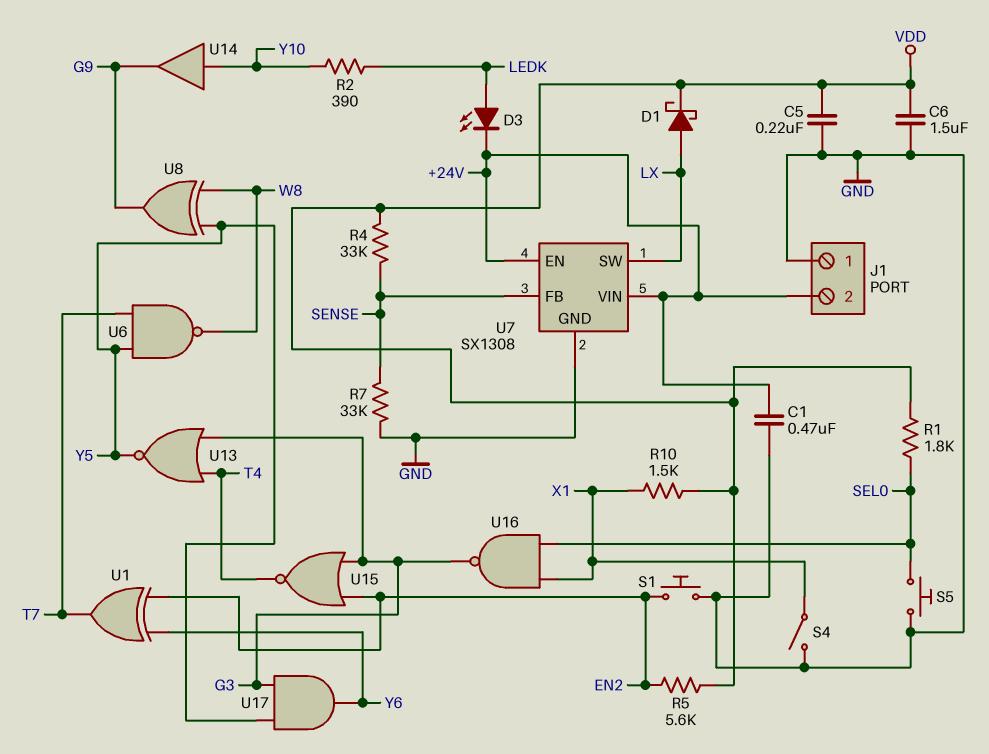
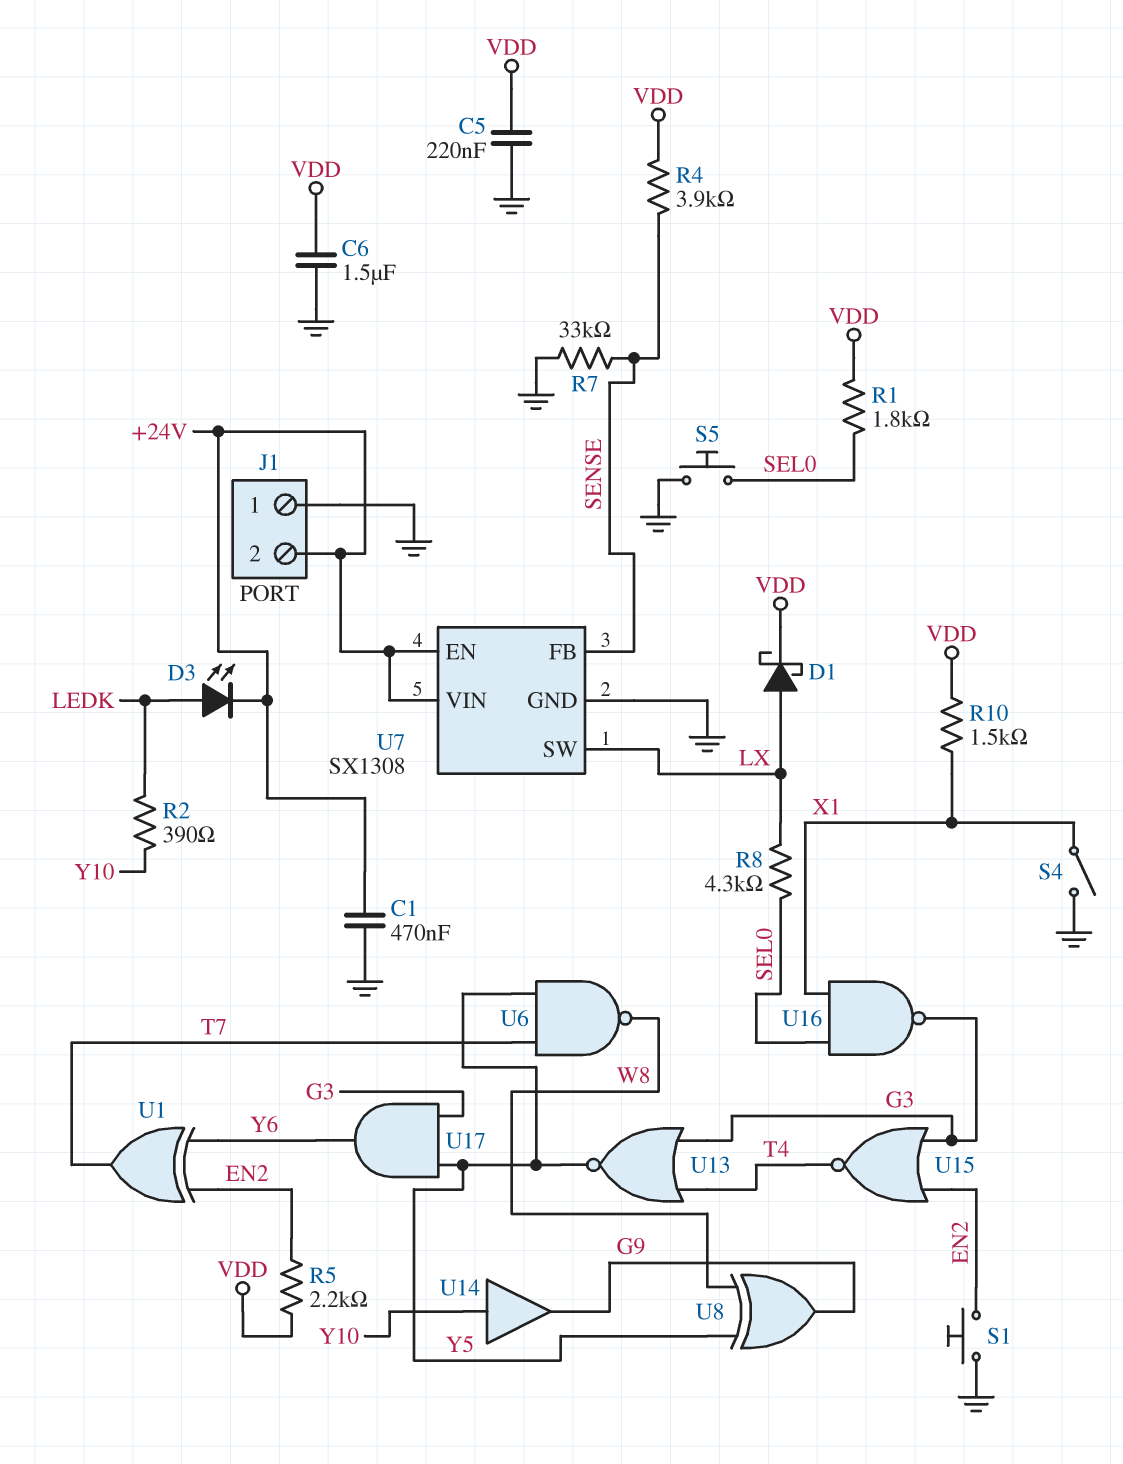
R4: 33k (SENSE, VDD) -> 3.9k (SENSE, VDD)
R5: 5.6k (EN2, VDD) -> 2.2k (EN2, VDD)
R8: none -> 4.3k (LX, SEL0)

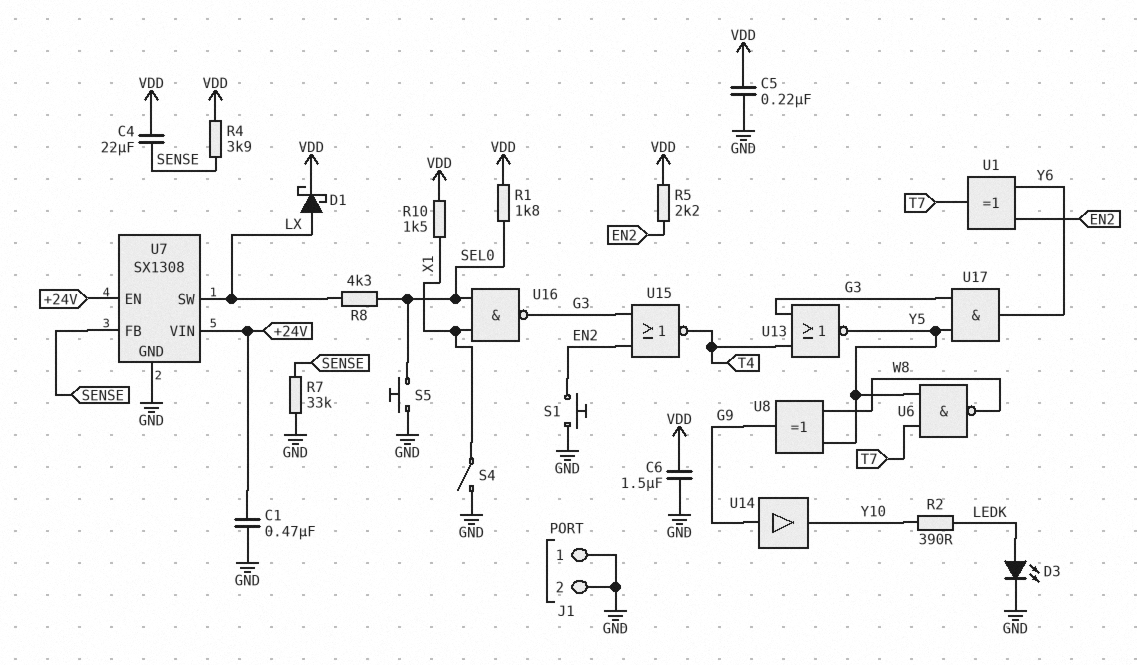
C4: none -> 22uF (SENSE, VDD)
D3: LED (A LEDK, K +24V) -> LED (A LEDK, K GND)
J1 pin 2: +24V -> GND
U14: buffer (in Y10, out G9) -> buffer (in G9, out Y10)

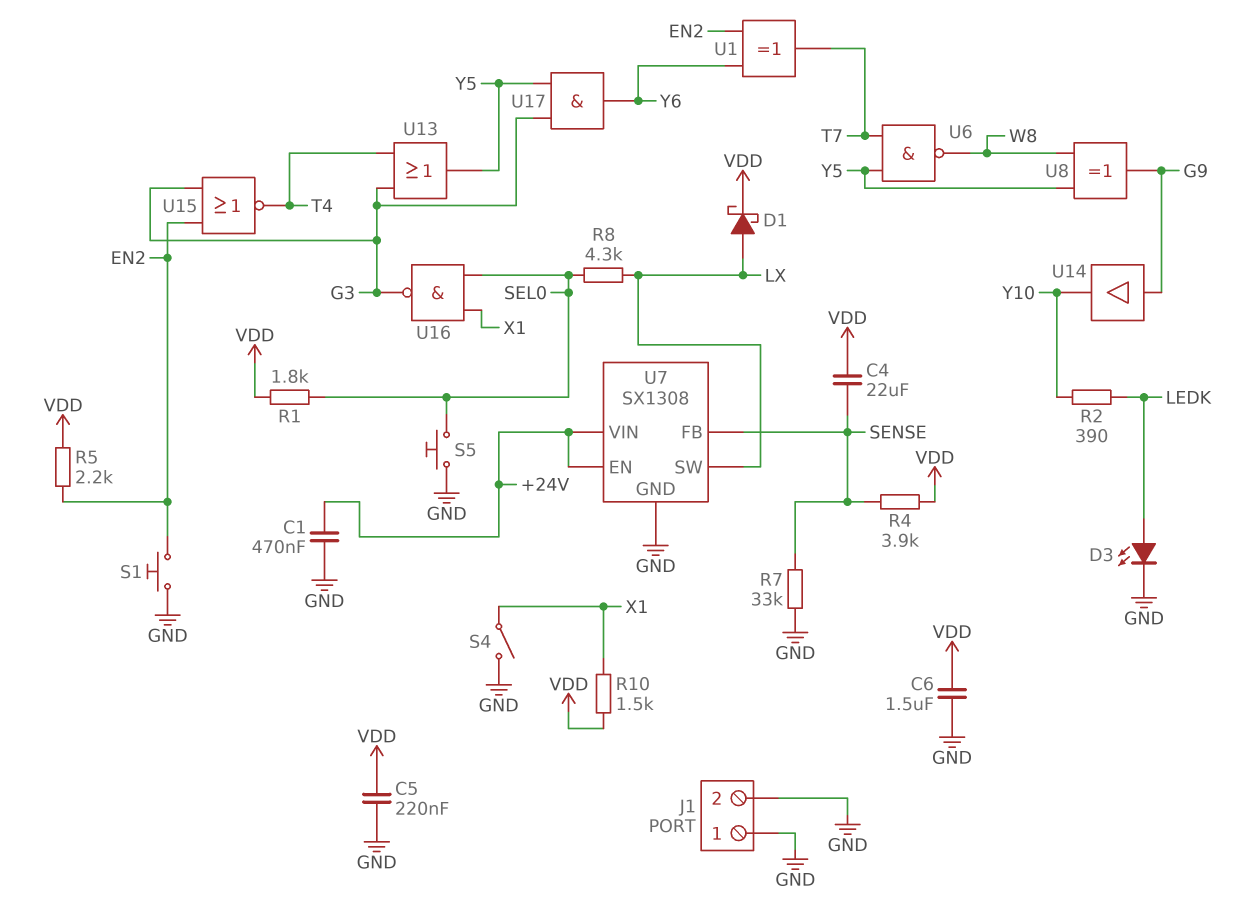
U13: NOR (in G3, in T4, out Y5) -> OR (in G3, in T4, out Y5)

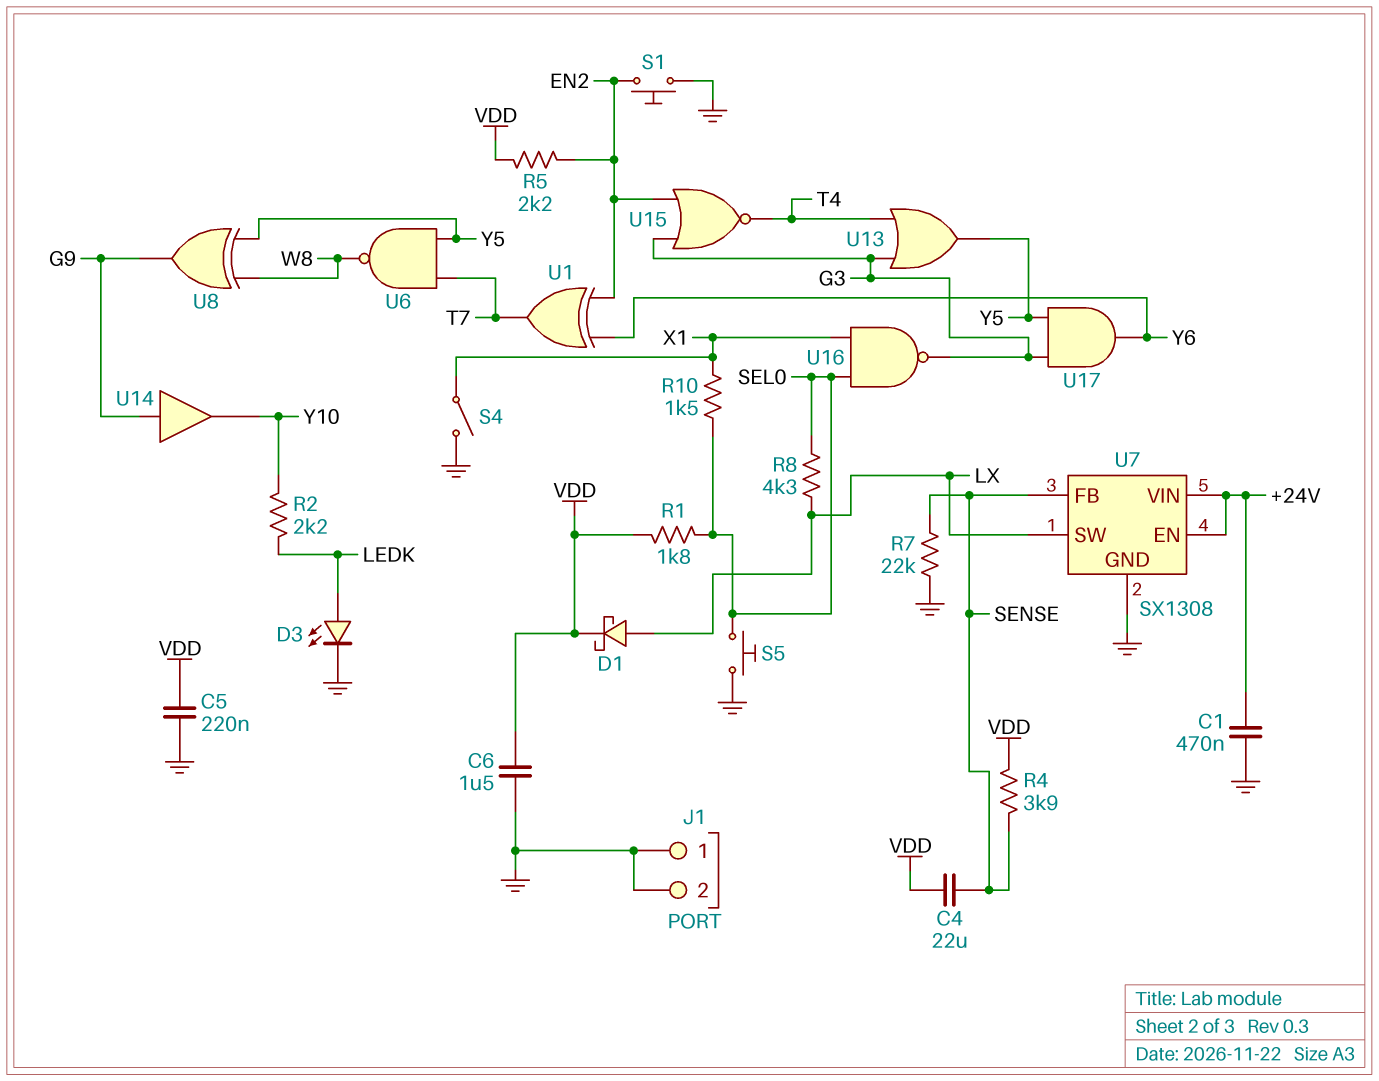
R2: 390 (LEDK, Y10) -> 2.2k (LEDK, Y10)
R7: 33k (GND, SENSE) -> 22k (GND, SENSE)
R10: 1.5k (VDD, X1) -> 1.5k (SEL0, X1)

